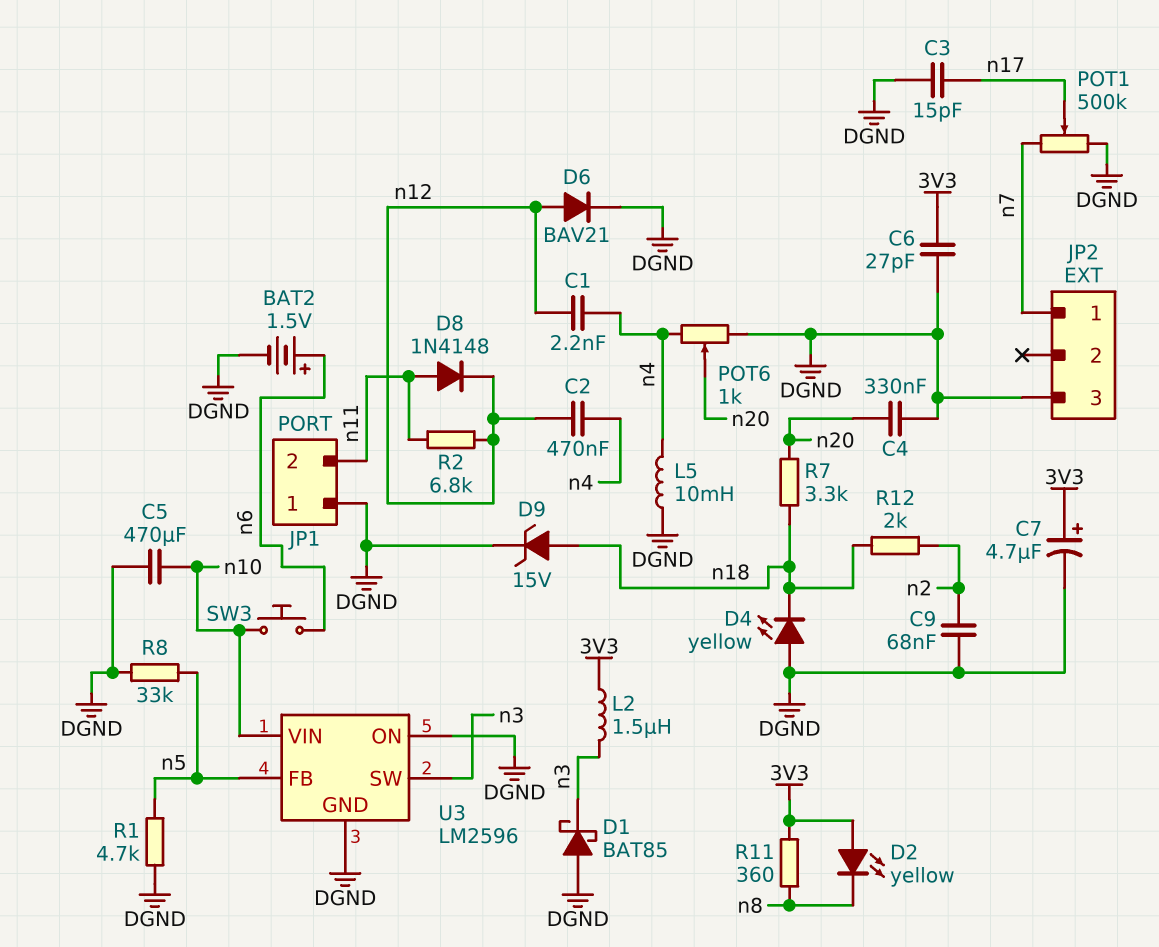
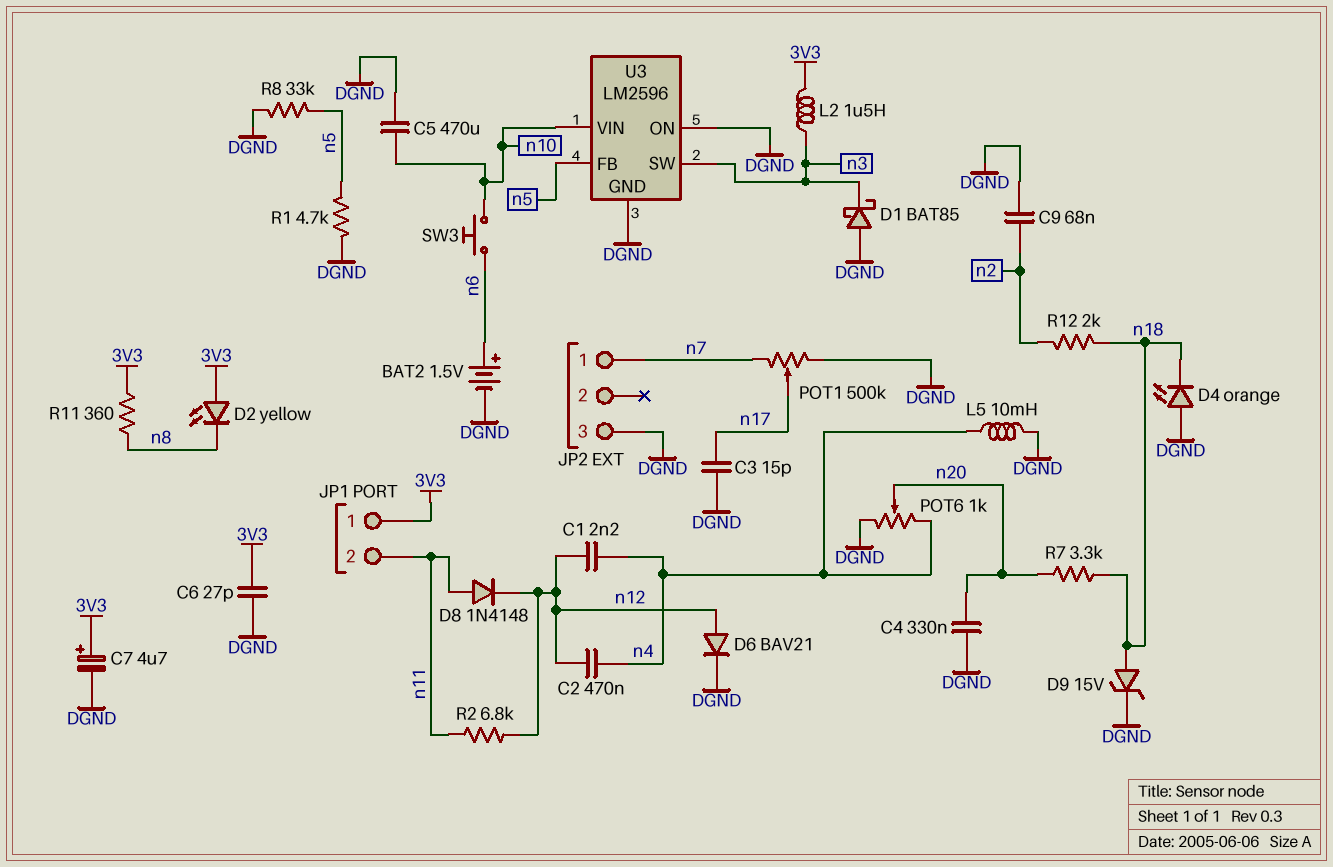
D4: LED yellow (A DGND, K n18) -> LED orange (A DGND, K n18)
JP1 pin 1: DGND -> 3V3

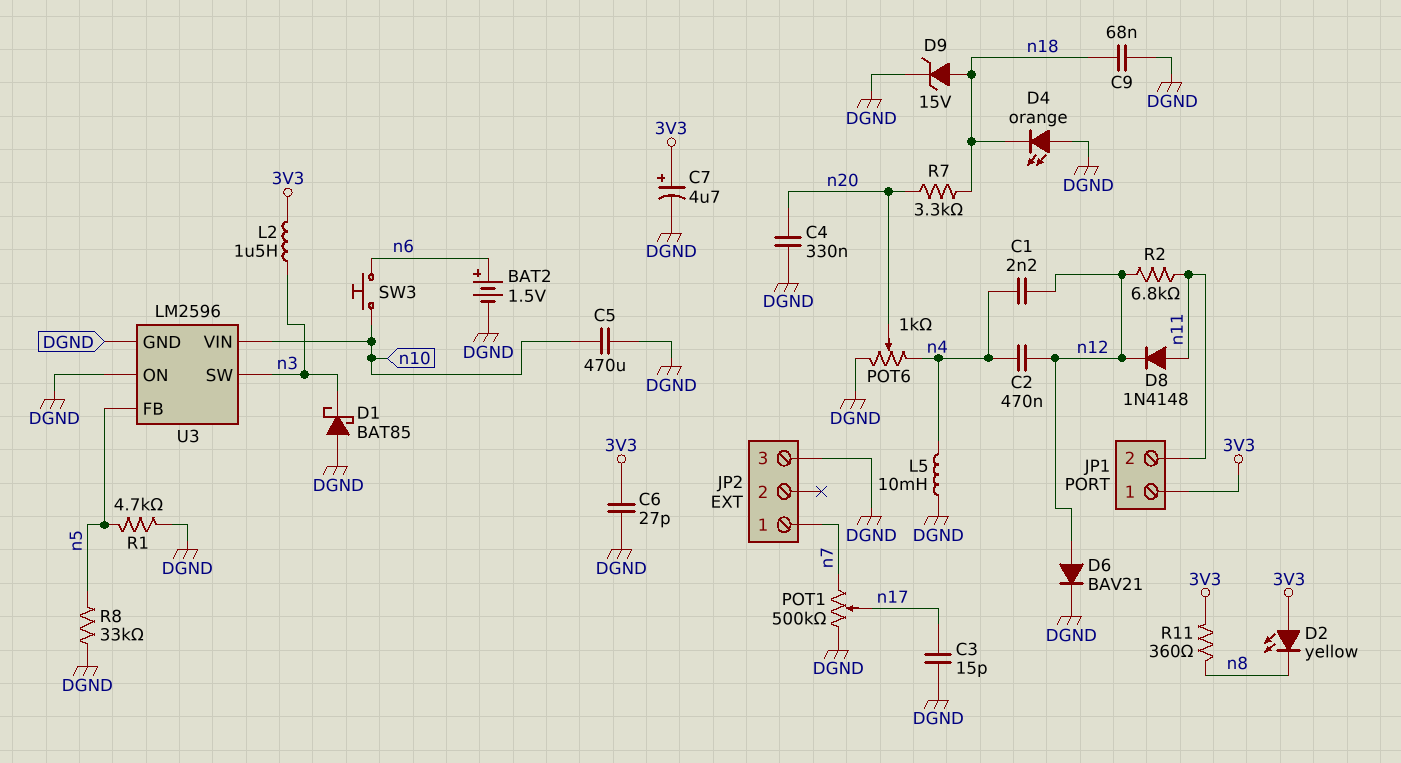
C9: 68nF (DGND, n2) -> 68nF (DGND, n18)
R12: 2k (n2, n18) -> none

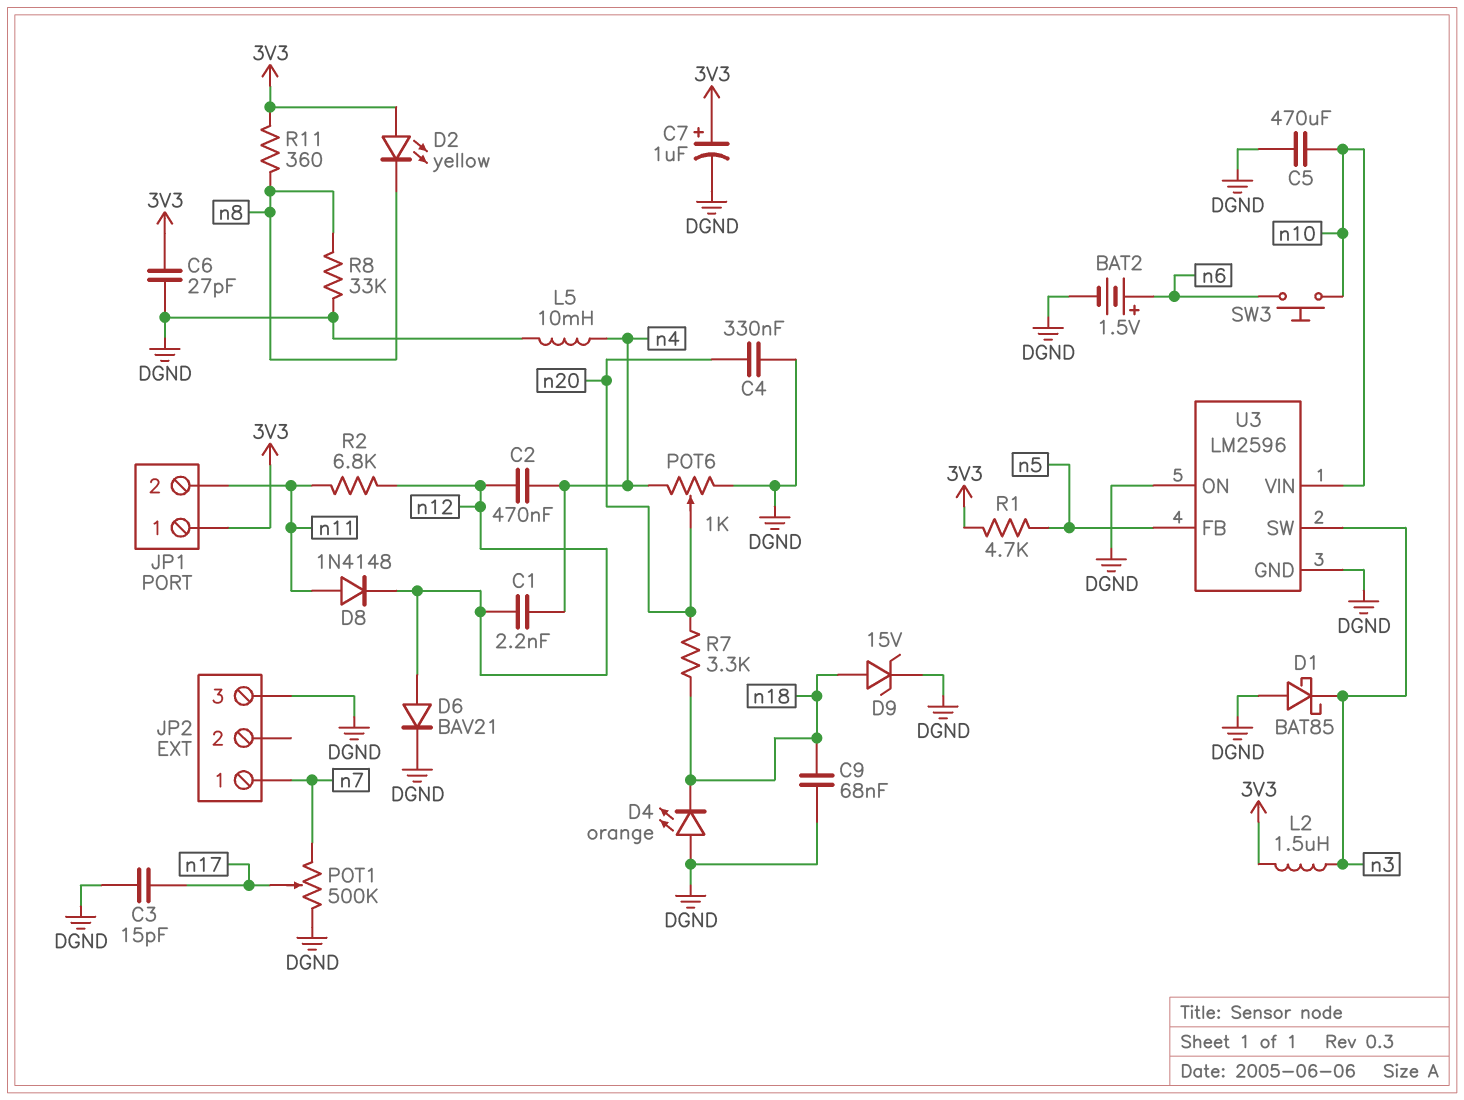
C7: 4.7uF (plus 3V3, minus DGND) -> 1uF (plus 3V3, minus DGND)
R1: 4.7k (DGND, n5) -> 4.7k (3V3, n5)
R8: 33k (DGND, n5) -> 33k (DGND, n8)

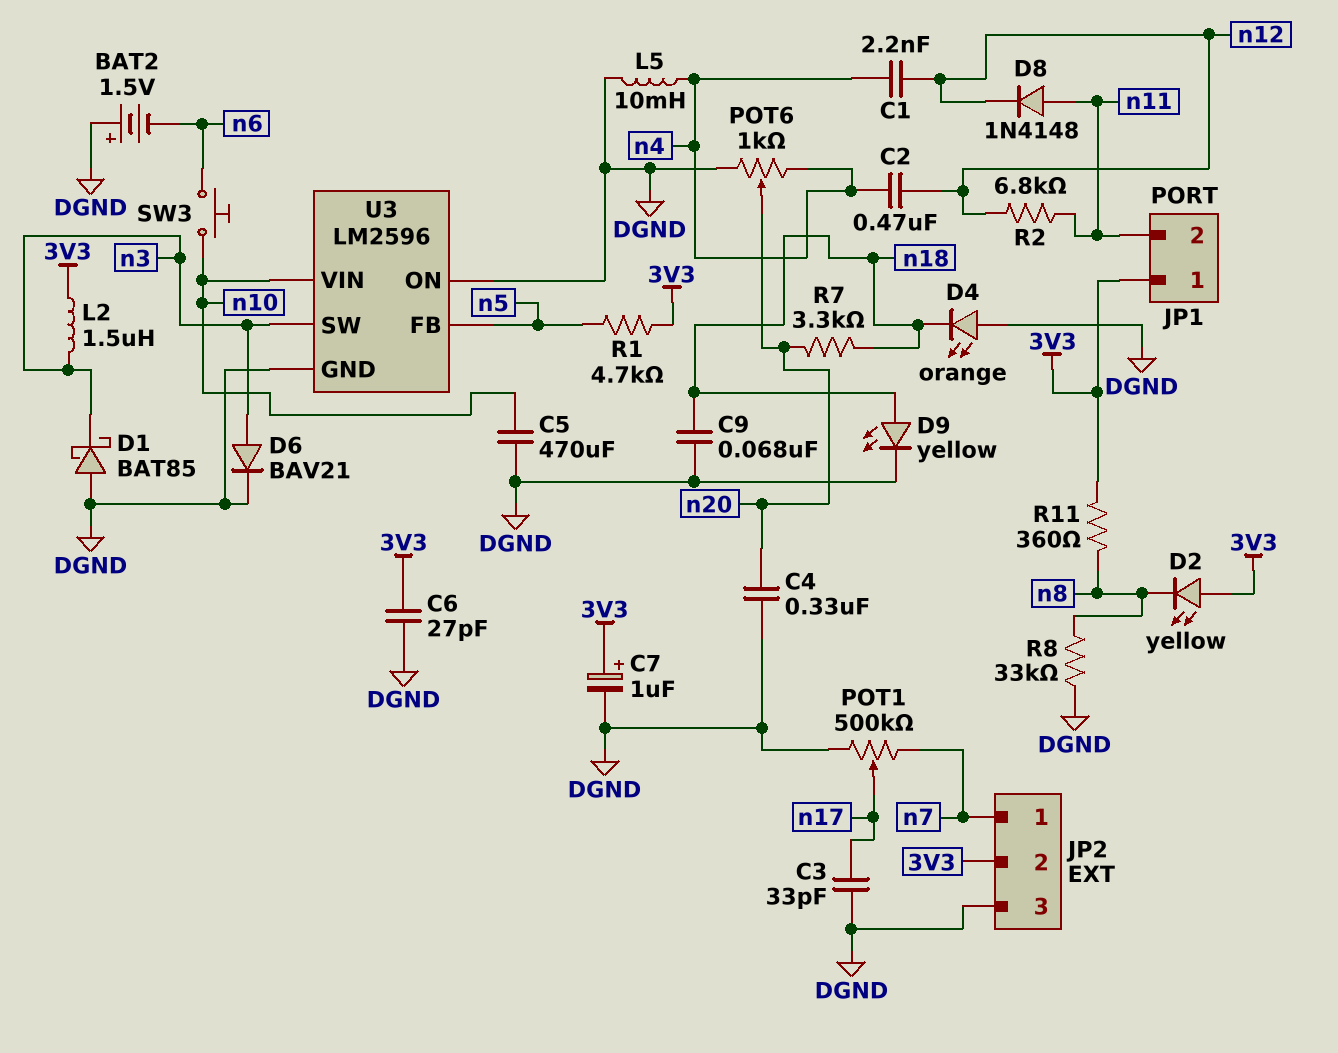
BAT2: 1.5V (plus n6, minus DGND) -> 1.5V (plus DGND, minus n6)
C3: 15pF (DGND, n17) -> 33pF (DGND, n17)
D6: diode BAV21 (A n12, K DGND) -> diode BAV21 (A n3, K DGND)
D9: zener 15V (A n18, K DGND) -> LED yellow (A n18, K DGND)
JP2 pin 2: none -> 3V3

